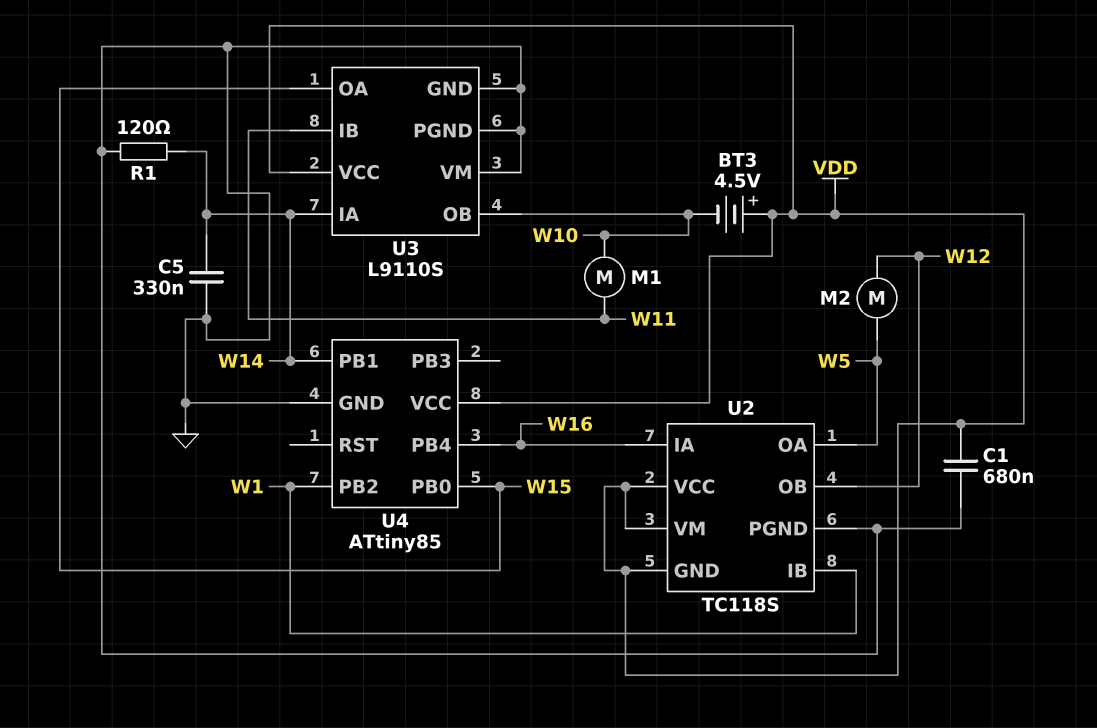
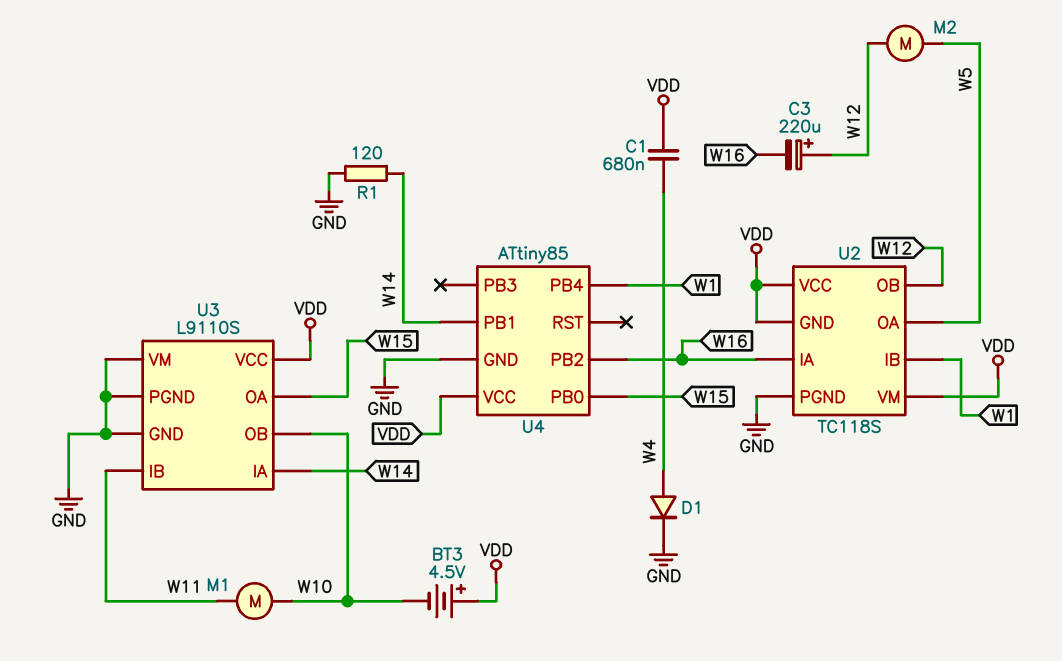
C1: 680nF (GND, VDD) -> 680nF (VDD, W4)
C3: none -> 220uF (plus W12, minus W16)
C5: 330nF (GND, W14) -> none
D1: none -> diode (A W4, K GND)
U4 pin PB2: W1 -> W16
U4 pin PB4: W16 -> W1

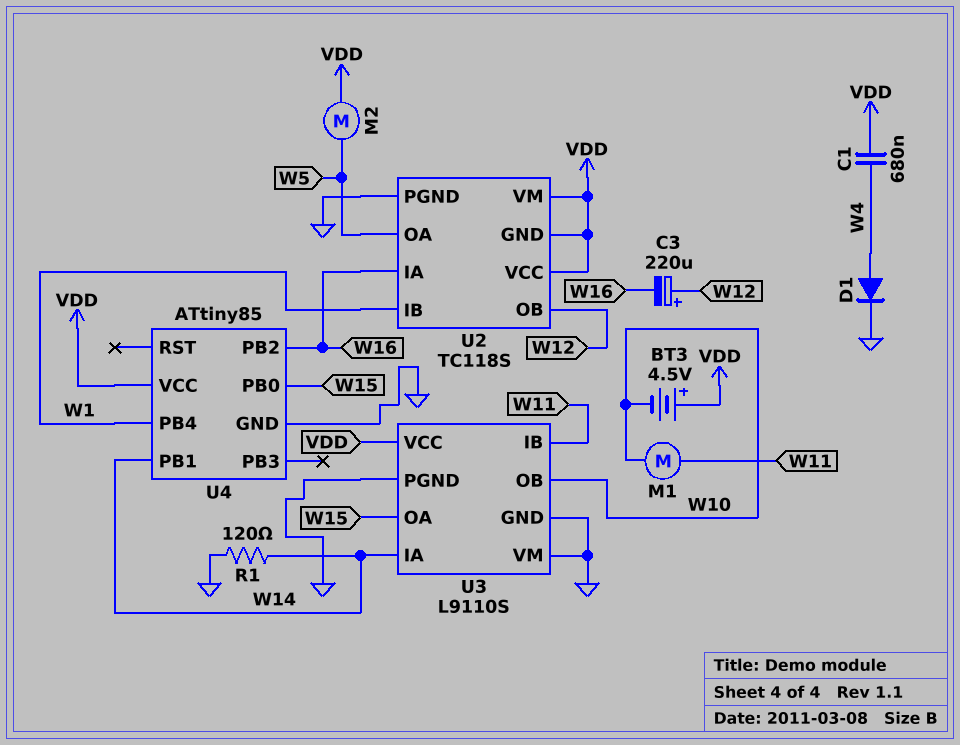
M2: motor (W5, W12) -> motor (VDD, W5)

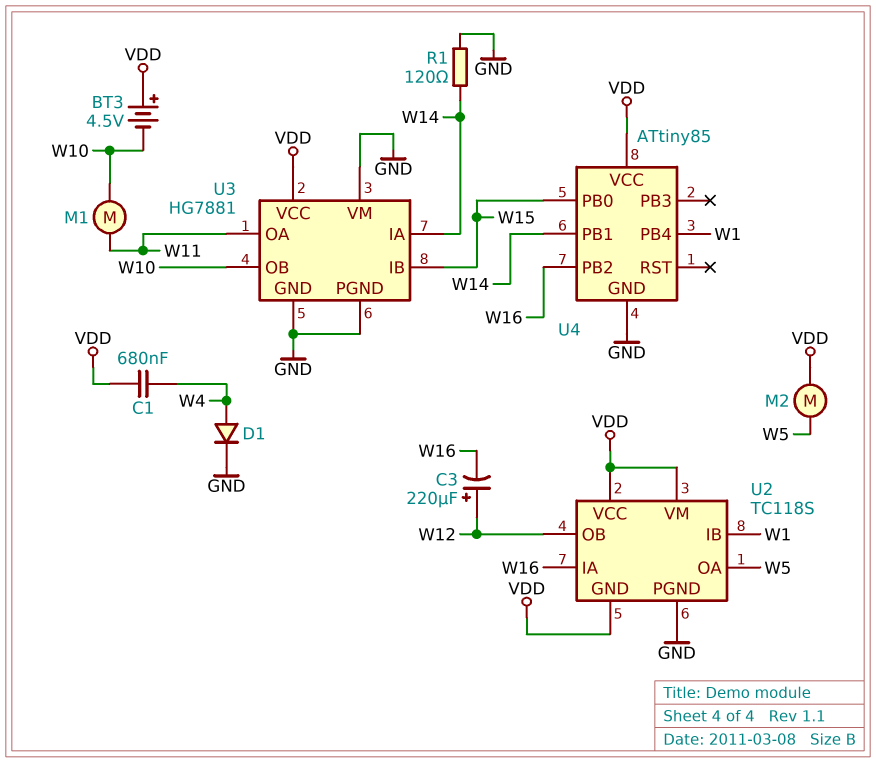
U3: L9110S -> HG7881
U3 pin IB: W11 -> W15
U3 pin OA: W15 -> W11

